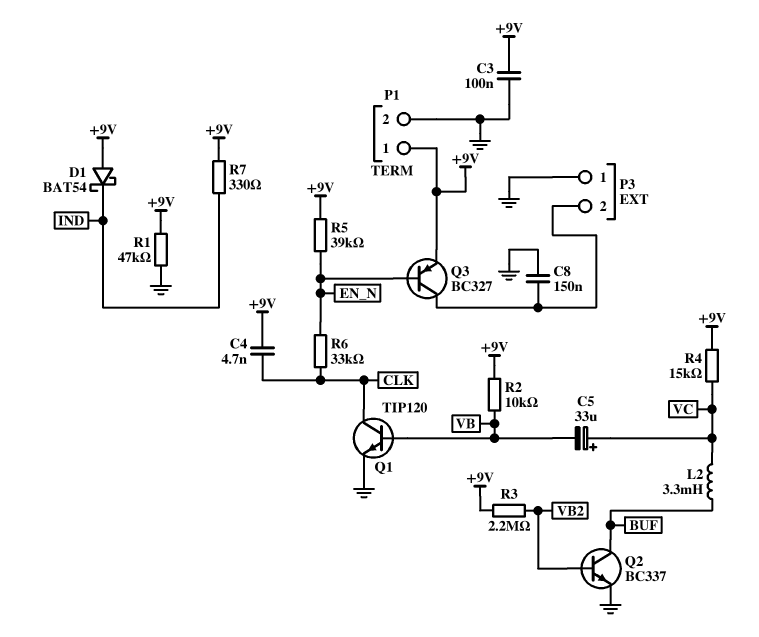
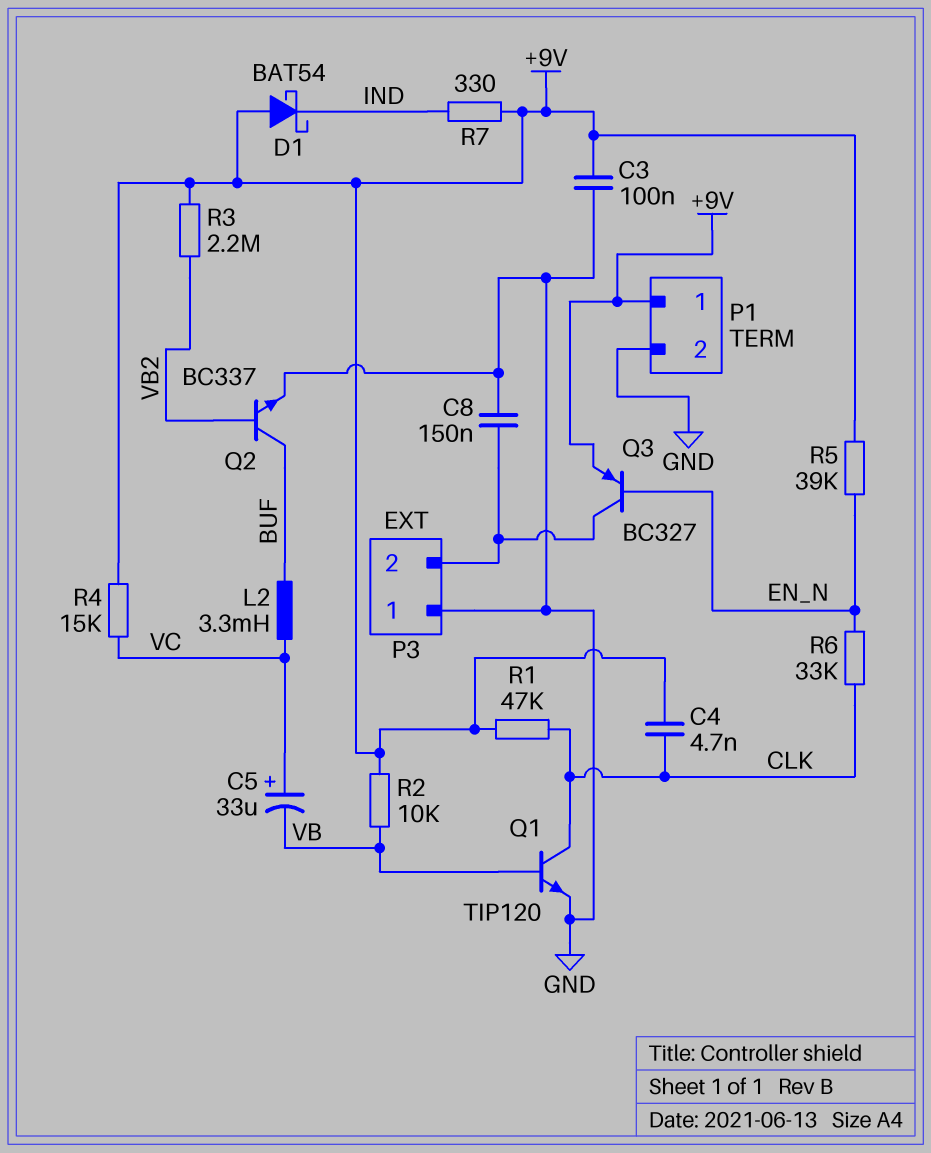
R1: 47k (+9V, GND) -> 47k (+9V, CLK)

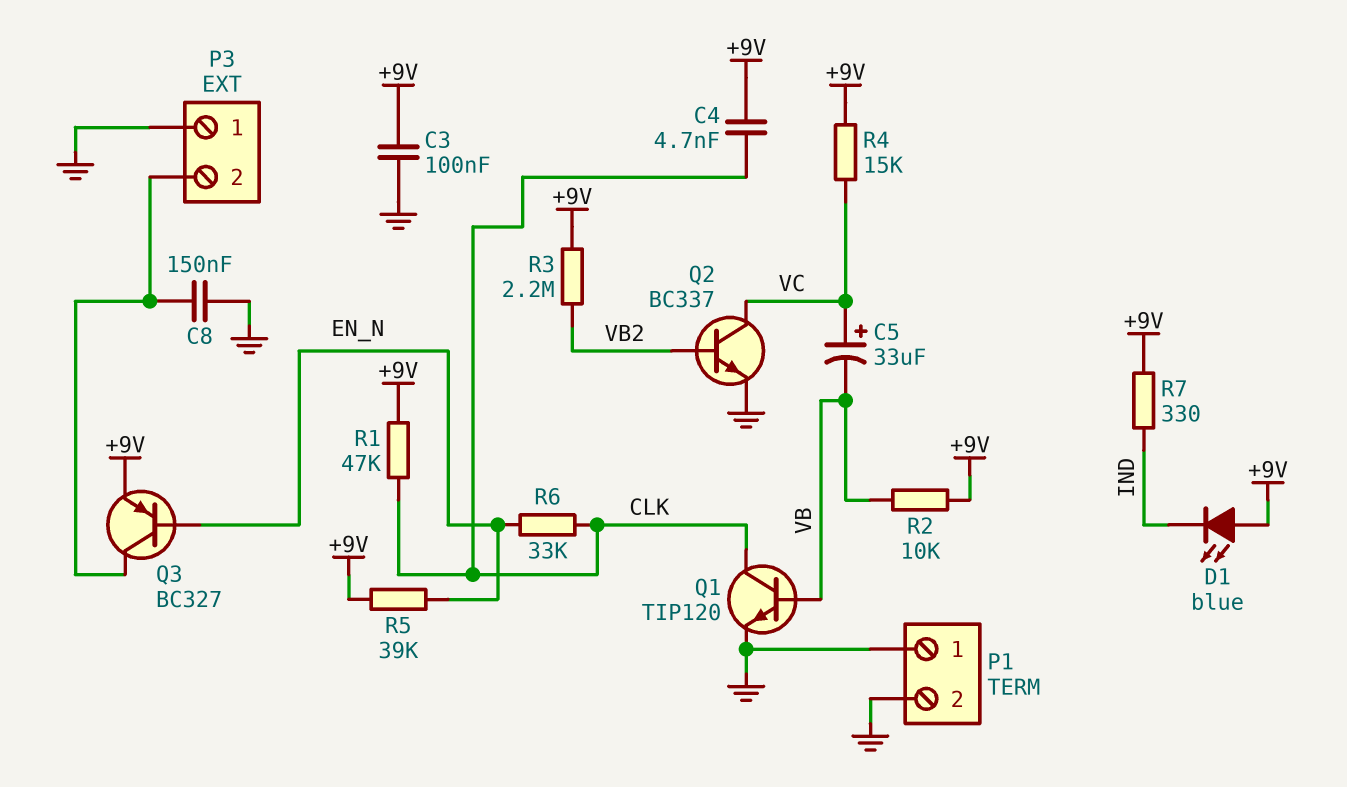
D1: schottky BAT54 (A +9V, K IND) -> LED blue (A +9V, K IND)
L2: 3.3mH (BUF, VC) -> none
P1 pin 1: +9V -> GND
Q2: NPN BC337 (B VB2, C BUF, E GND) -> NPN BC337 (B VB2, C VC, E GND)

